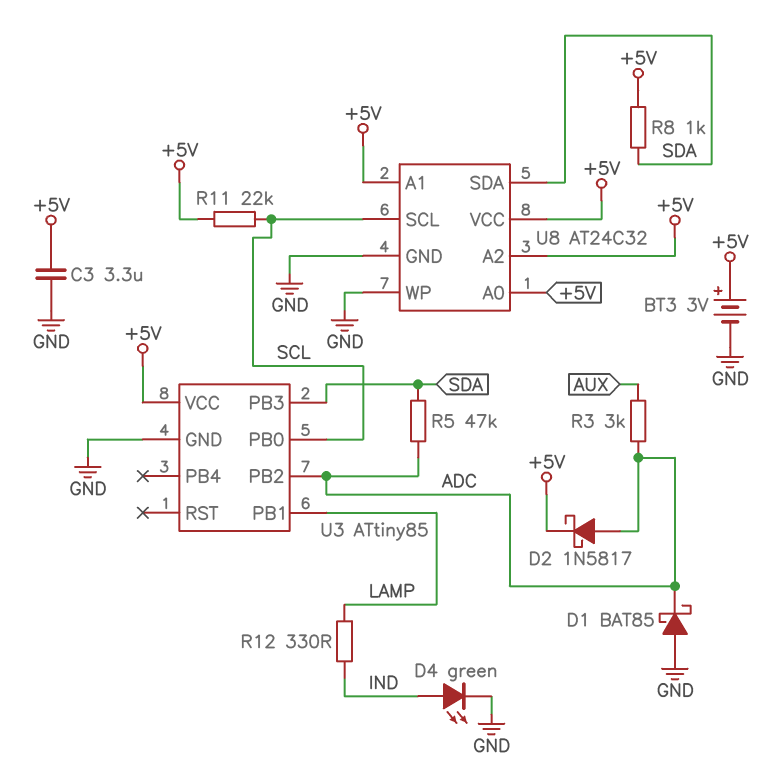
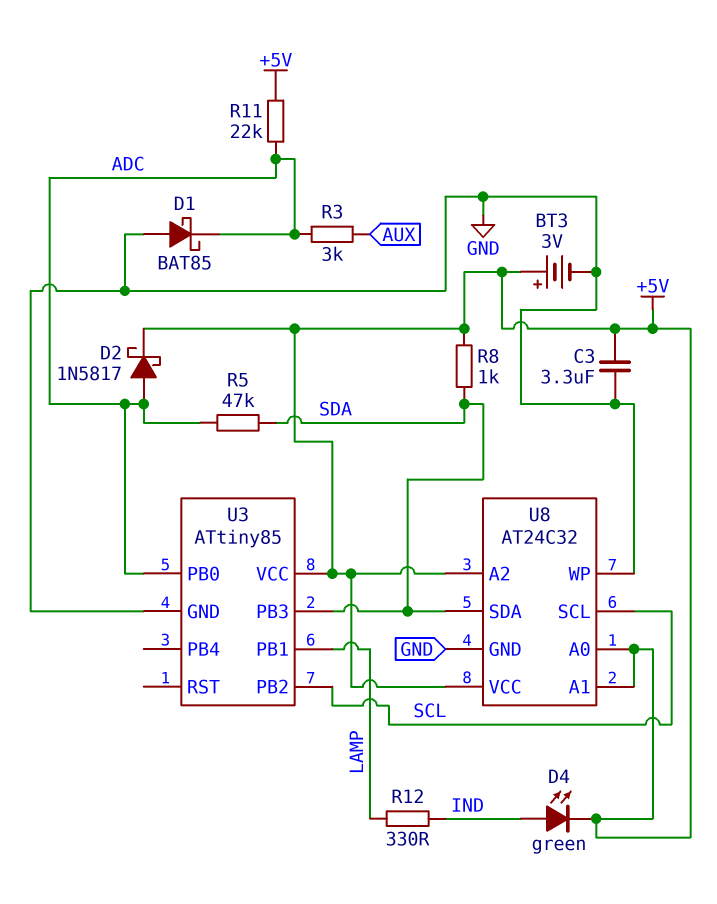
D4: LED green (A IND, K GND) -> LED green (A IND, K +5V)
R11: 22k (+5V, SCL) -> 22k (+5V, ADC)
U3 pin PB0: SCL -> ADC
U3 pin PB2: ADC -> SCL

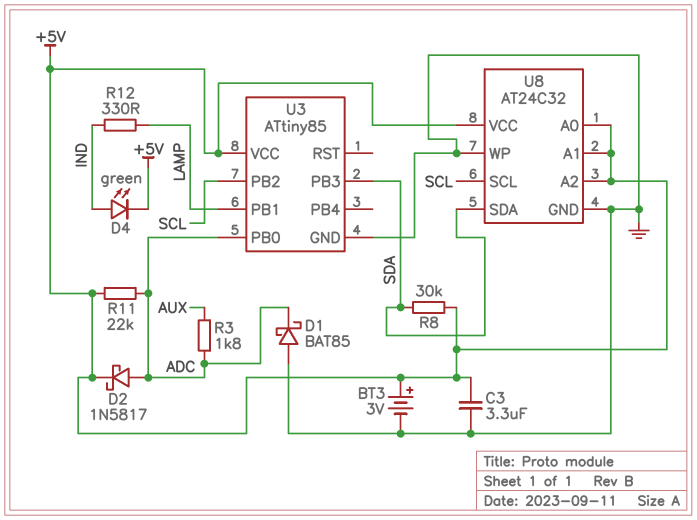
R3: 3k (ADC, AUX) -> 1.8k (ADC, AUX)
R5: 47k (ADC, SDA) -> none
R8: 1k (+5V, SDA) -> 30k (+5V, SDA)

